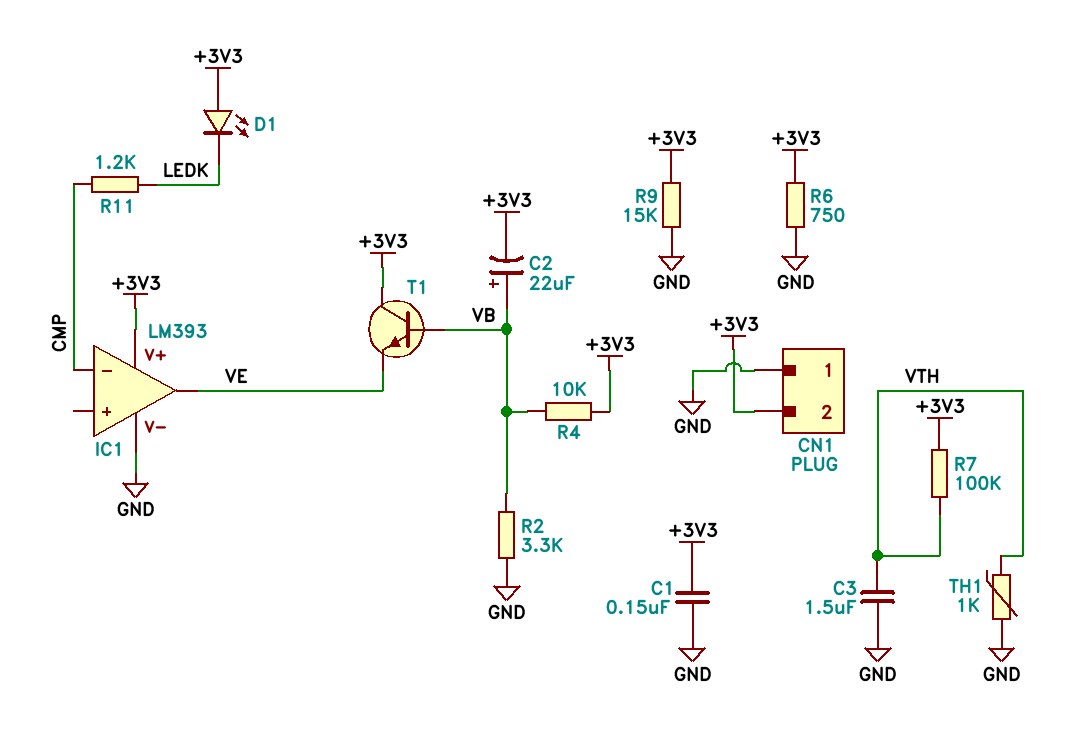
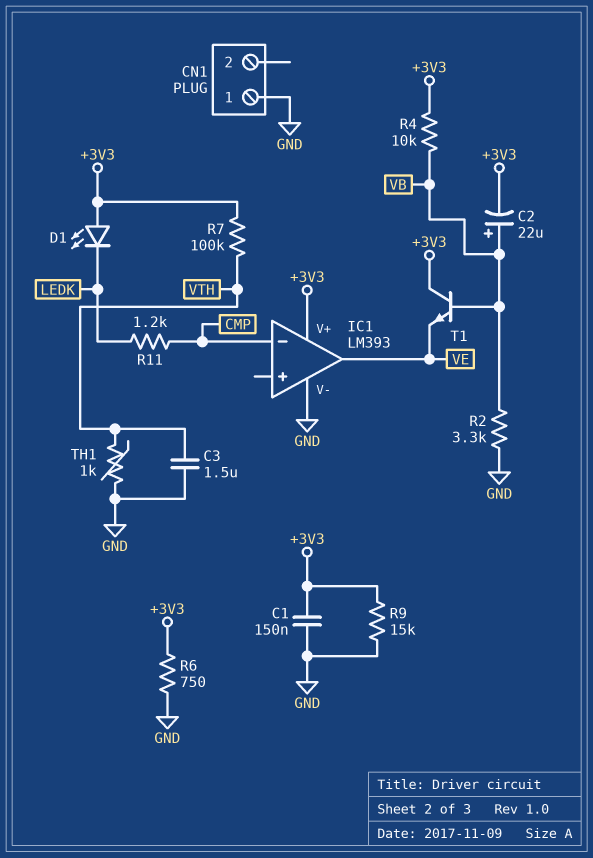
CN1 pin 2: +3V3 -> none

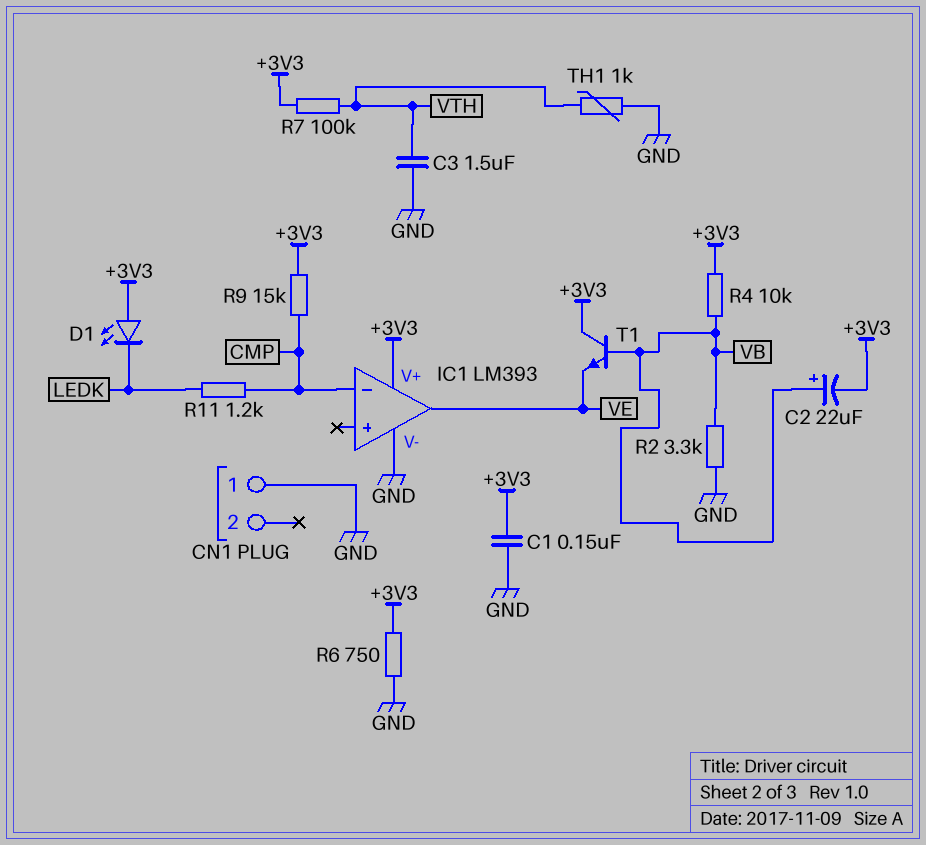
R9: 15k (+3V3, GND) -> 15k (+3V3, CMP)

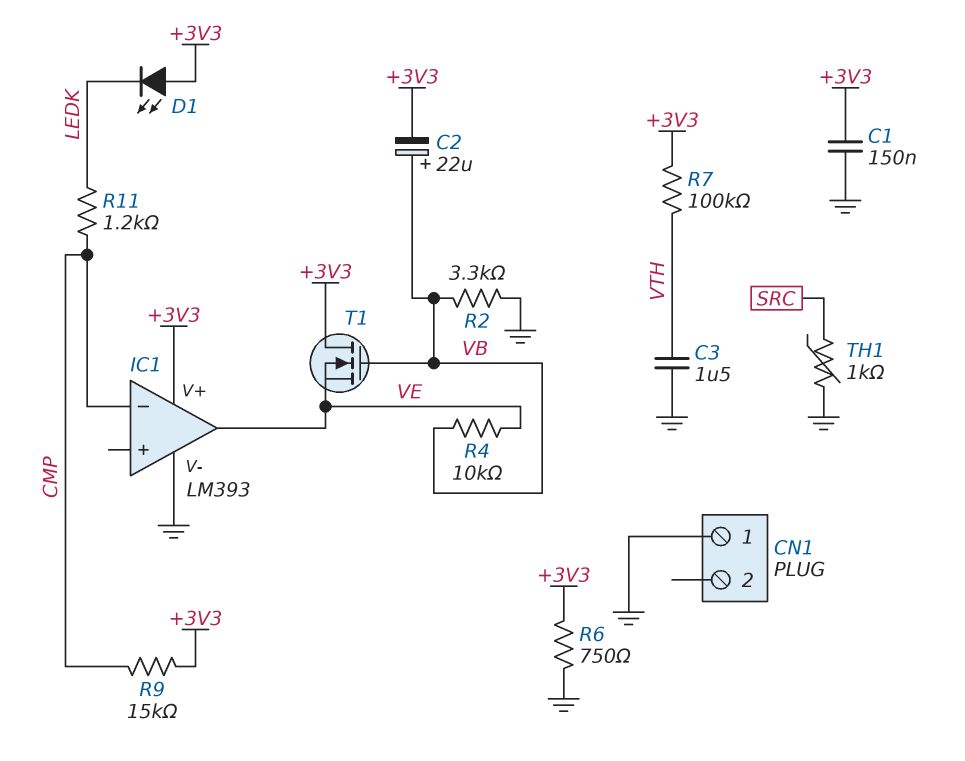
R4: 10k (+3V3, VB) -> 10k (VB, VE)
T1: NPN (B VB, C +3V3, E VE) -> NMOS (G VB, D +3V3, S VE)
TH1: 1k (GND, VTH) -> 1k (GND, SRC)

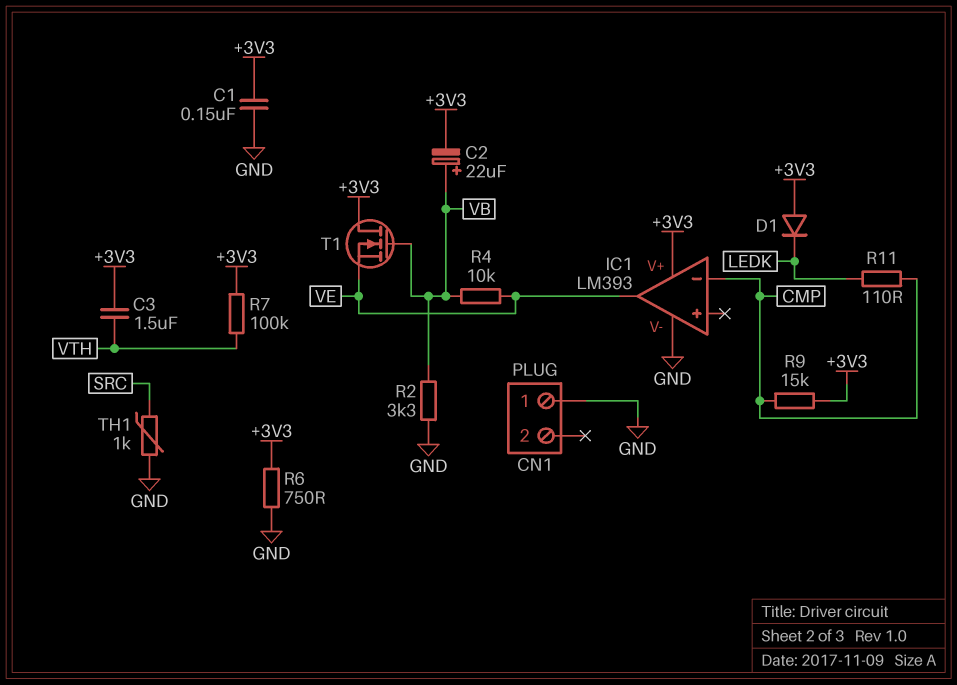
C3: 1.5uF (GND, VTH) -> 1.5uF (+3V3, VTH)
D1: LED (A +3V3, K LEDK) -> diode (A +3V3, K LEDK)
R11: 1.2k (CMP, LEDK) -> 110 (CMP, LEDK)

